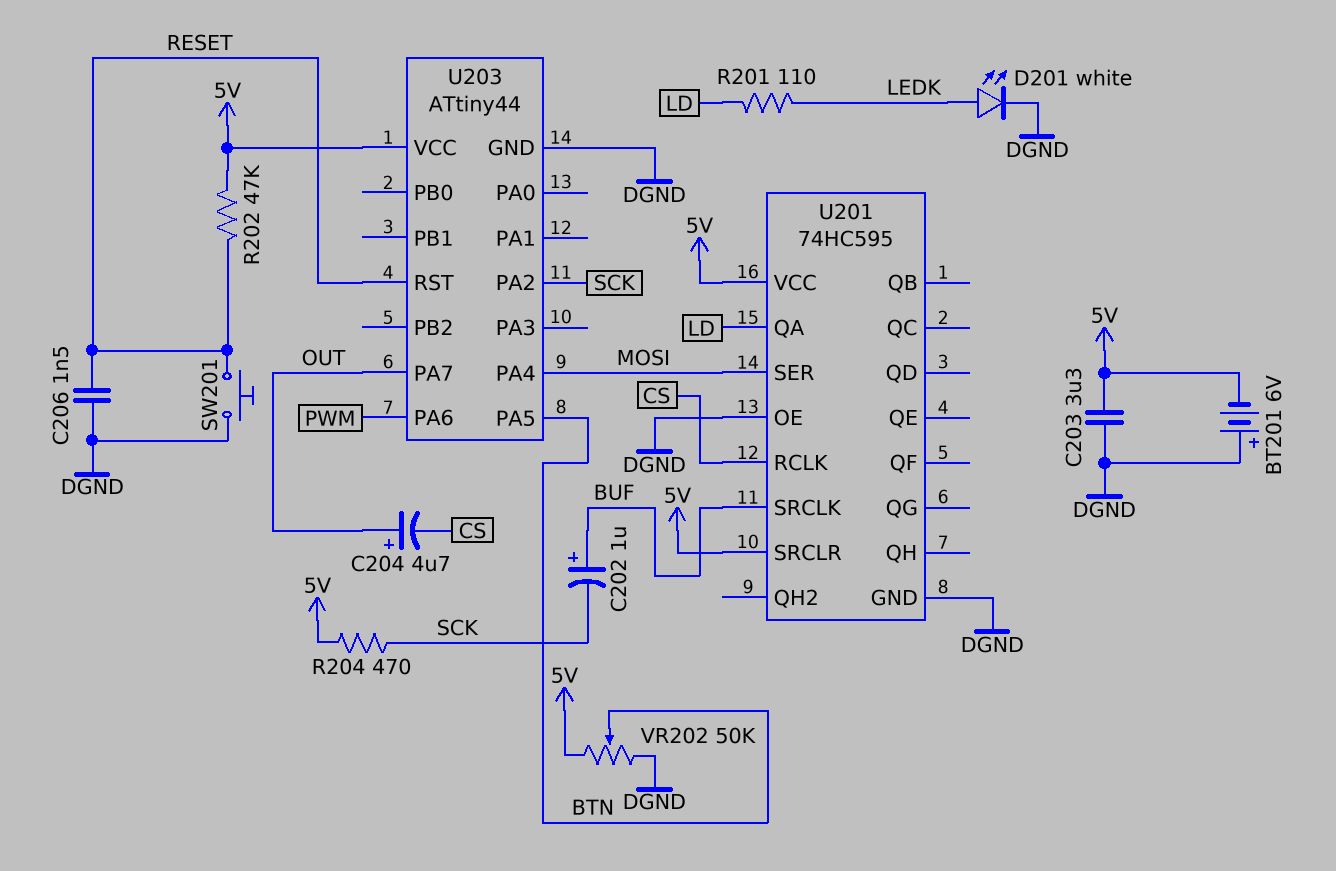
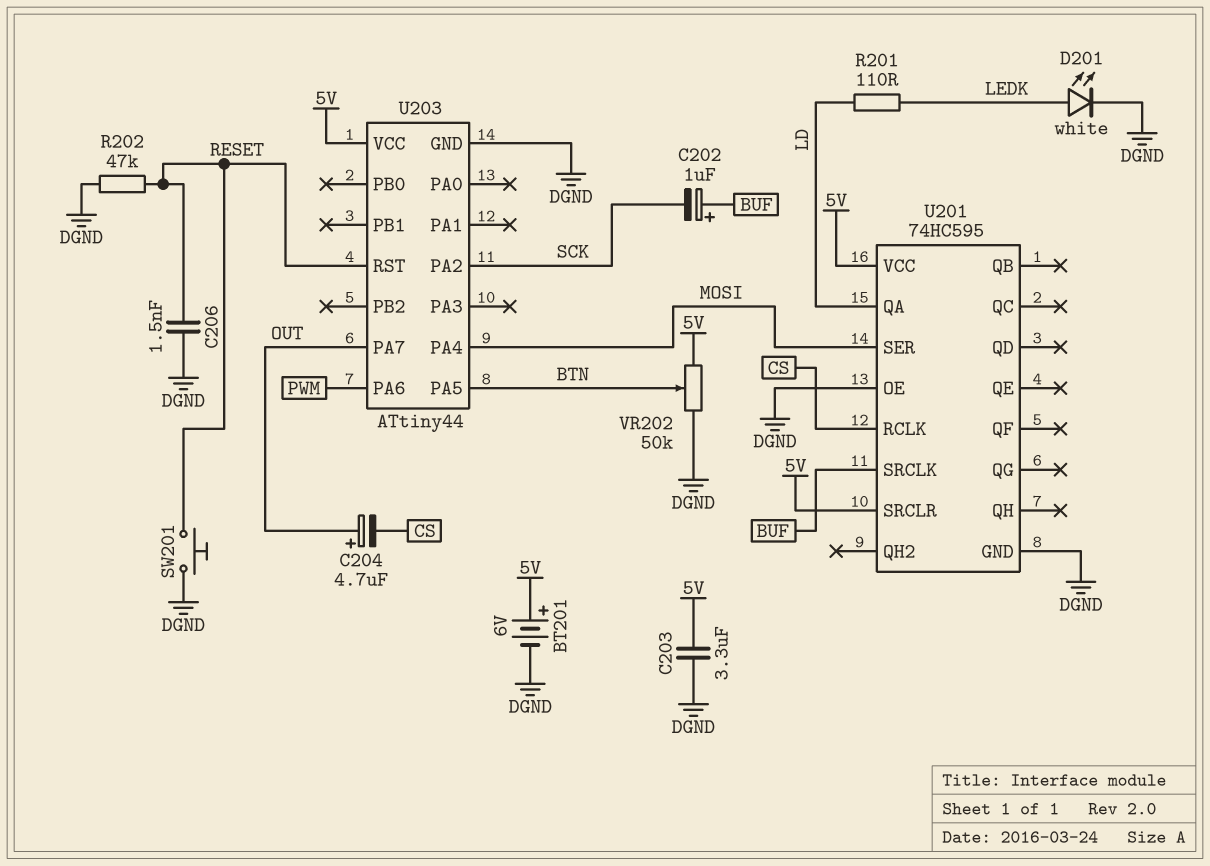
BT201: 6V (plus DGND, minus 5V) -> 6V (plus 5V, minus DGND)
R202: 47k (5V, RESET) -> 47k (DGND, RESET)
R204: 470 (5V, SCK) -> none

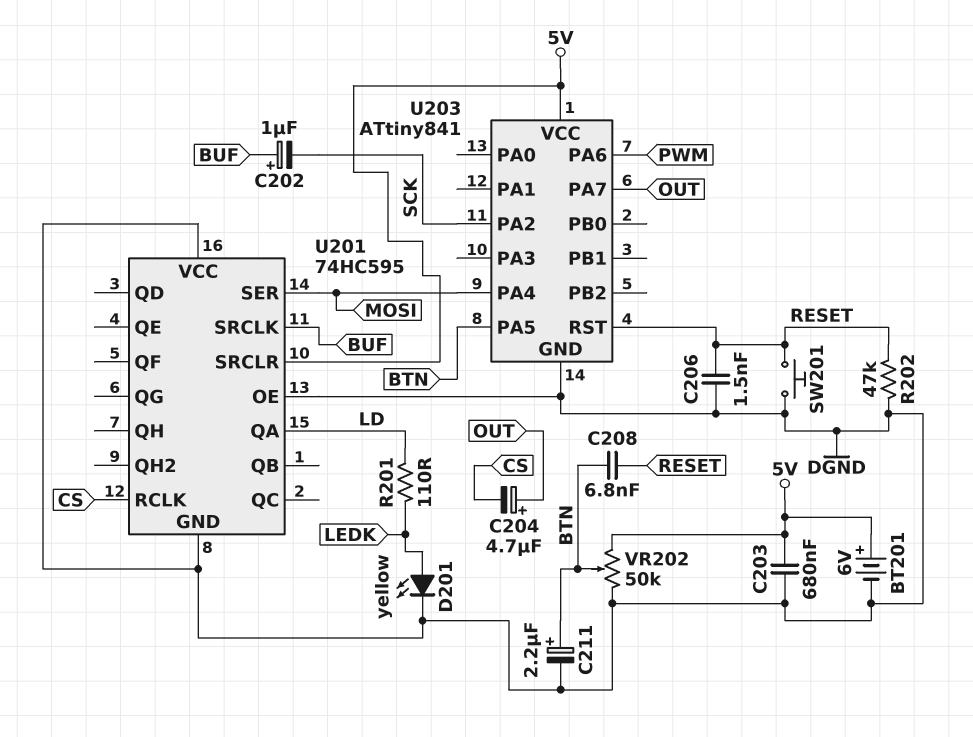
C203: 3.3uF (5V, DGND) -> 680nF (5V, DGND)
C208: none -> 6.8nF (BTN, RESET)
C211: none -> 2.2uF (plus BTN, minus DGND)
D201: LED white (A LEDK, K DGND) -> LED yellow (A LEDK, K DGND)
U201 pin VCC: 5V -> DGND
U203: ATtiny44 -> ATtiny841

